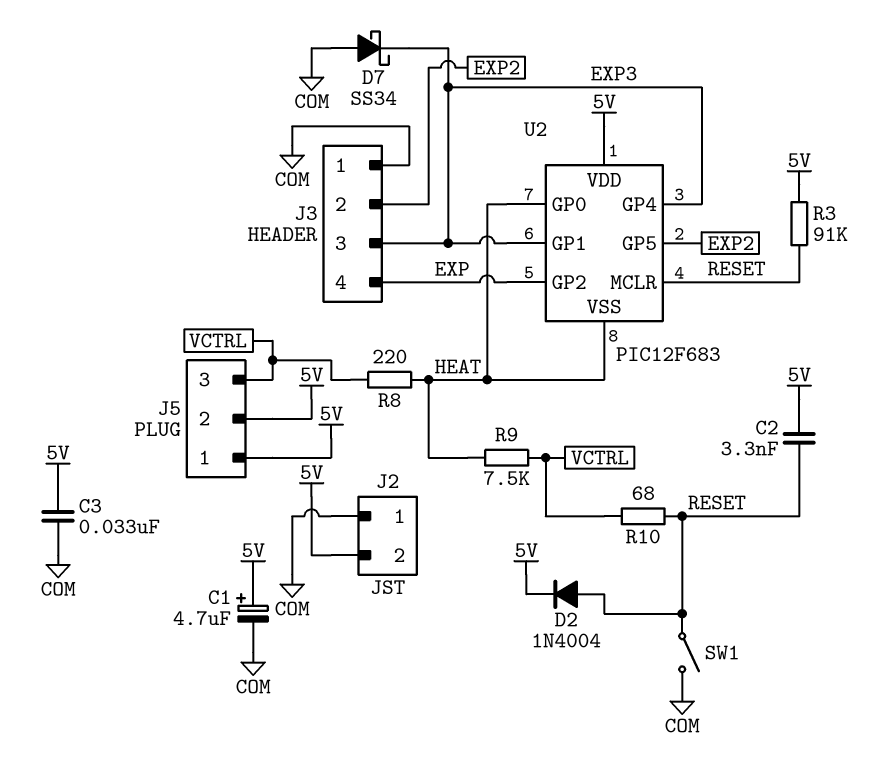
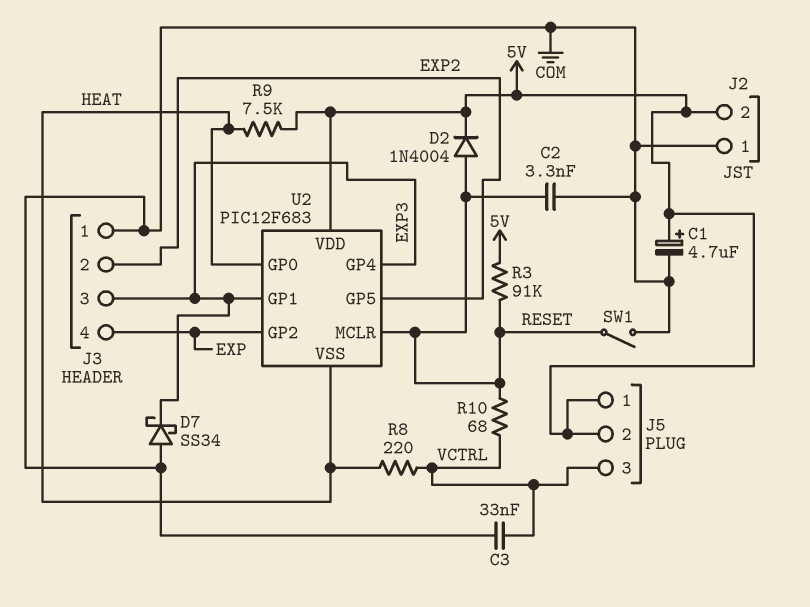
C2: 3.3nF (5V, RESET) -> 3.3nF (COM, RESET)
C3: 33nF (5V, COM) -> 33nF (COM, VCTRL)
R9: 7.5k (HEAT, VCTRL) -> 7.5k (5V, HEAT)

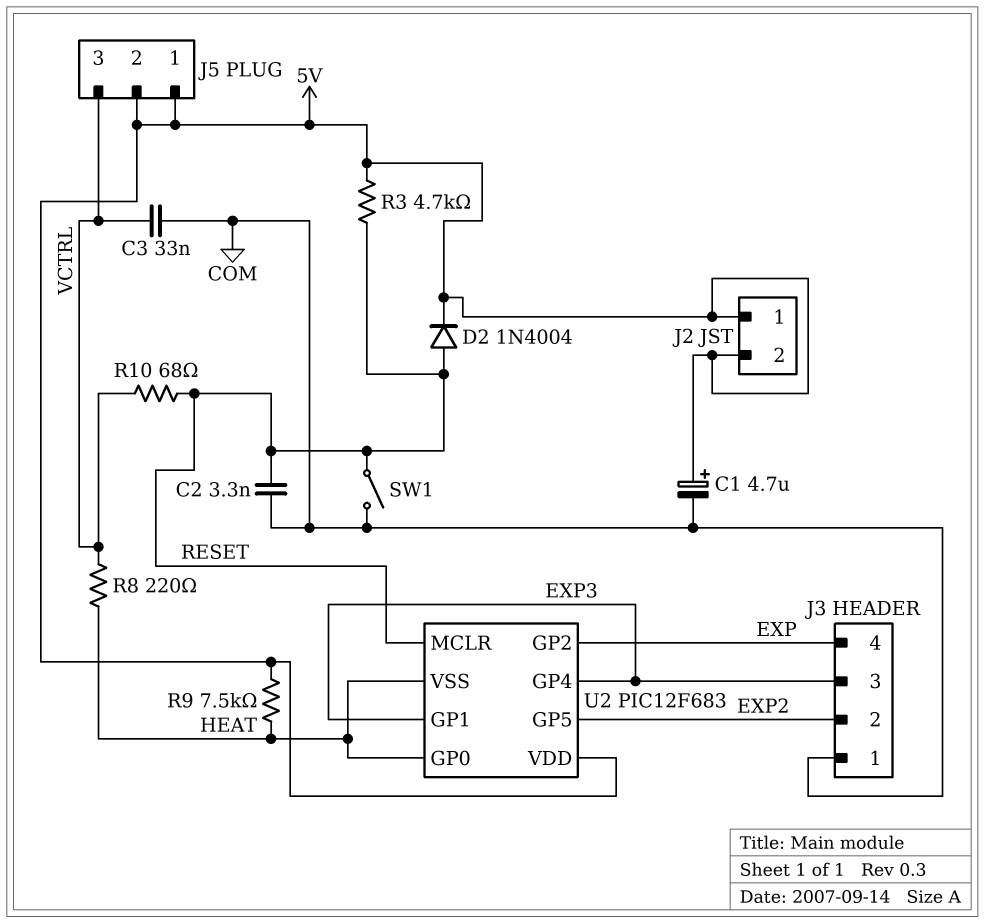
D7: schottky SS34 (A COM, K EXP3) -> none
J2 pin 1: COM -> 5V
R3: 91k (5V, RESET) -> 4.7k (5V, RESET)

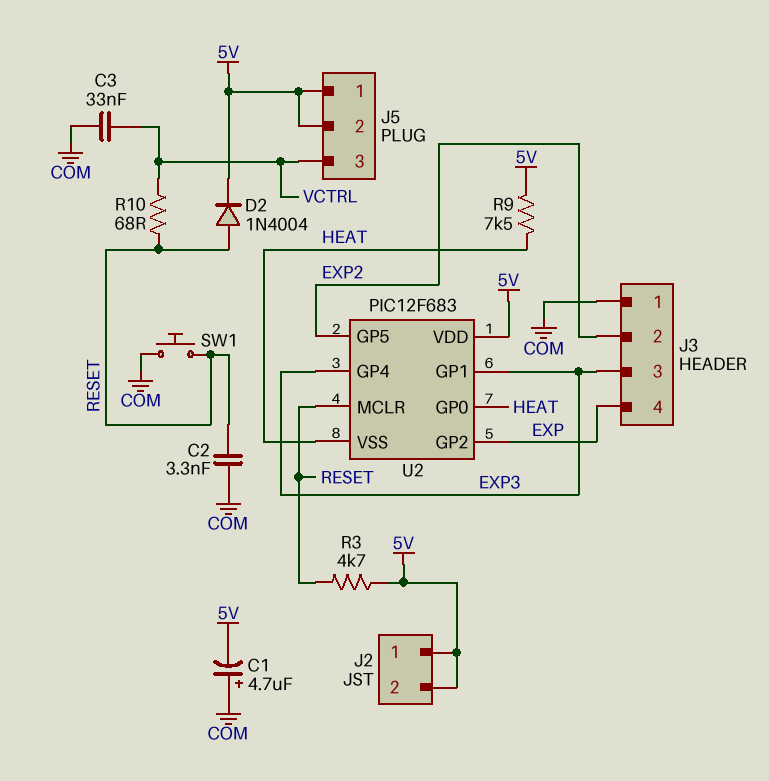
C1: 4.7uF (plus 5V, minus COM) -> 4.7uF (plus COM, minus 5V)
R8: 220 (HEAT, VCTRL) -> none
SW1: switch (COM, RESET) -> button (COM, RESET)

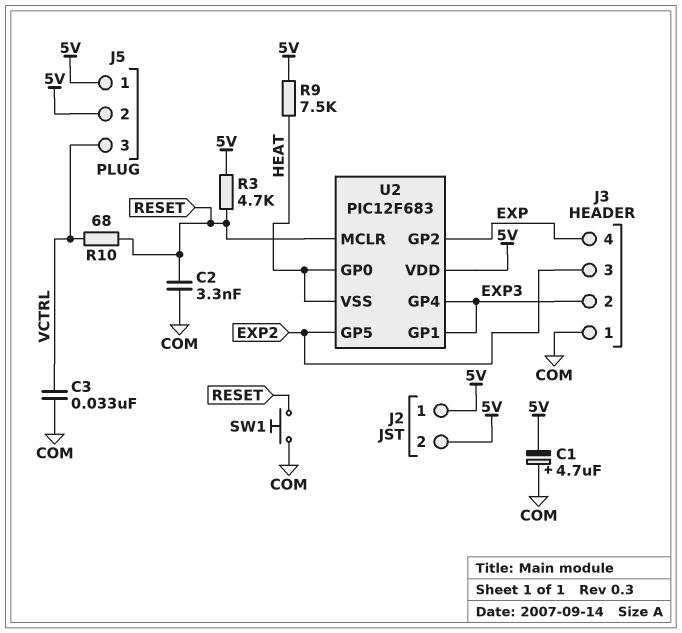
D2: diode 1N4004 (A RESET, K 5V) -> none
J3 pin 2: EXP2 -> EXP3
J3 pin 3: EXP3 -> EXP2

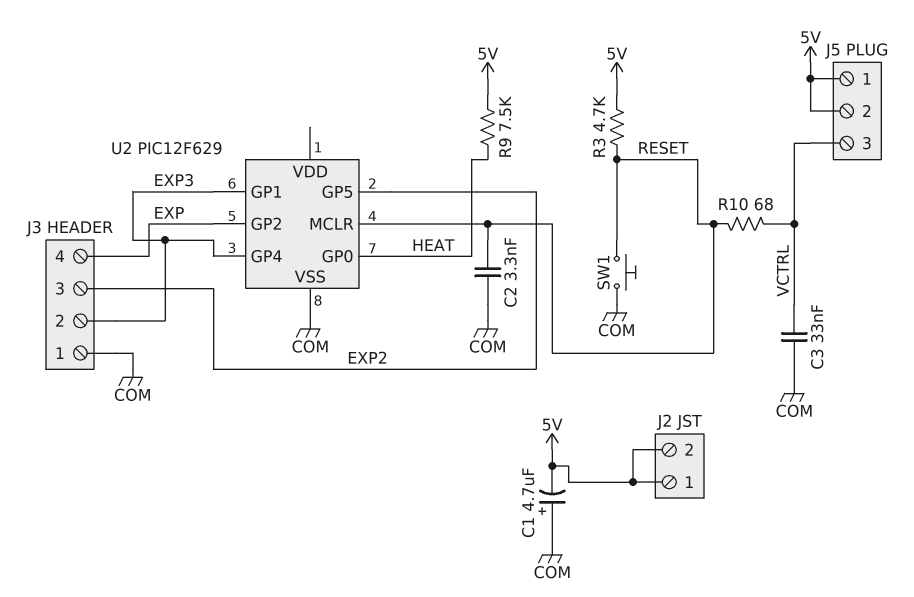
U2: PIC12F683 -> PIC12F629
U2 pin VDD: 5V -> none
U2 pin VSS: HEAT -> COM

